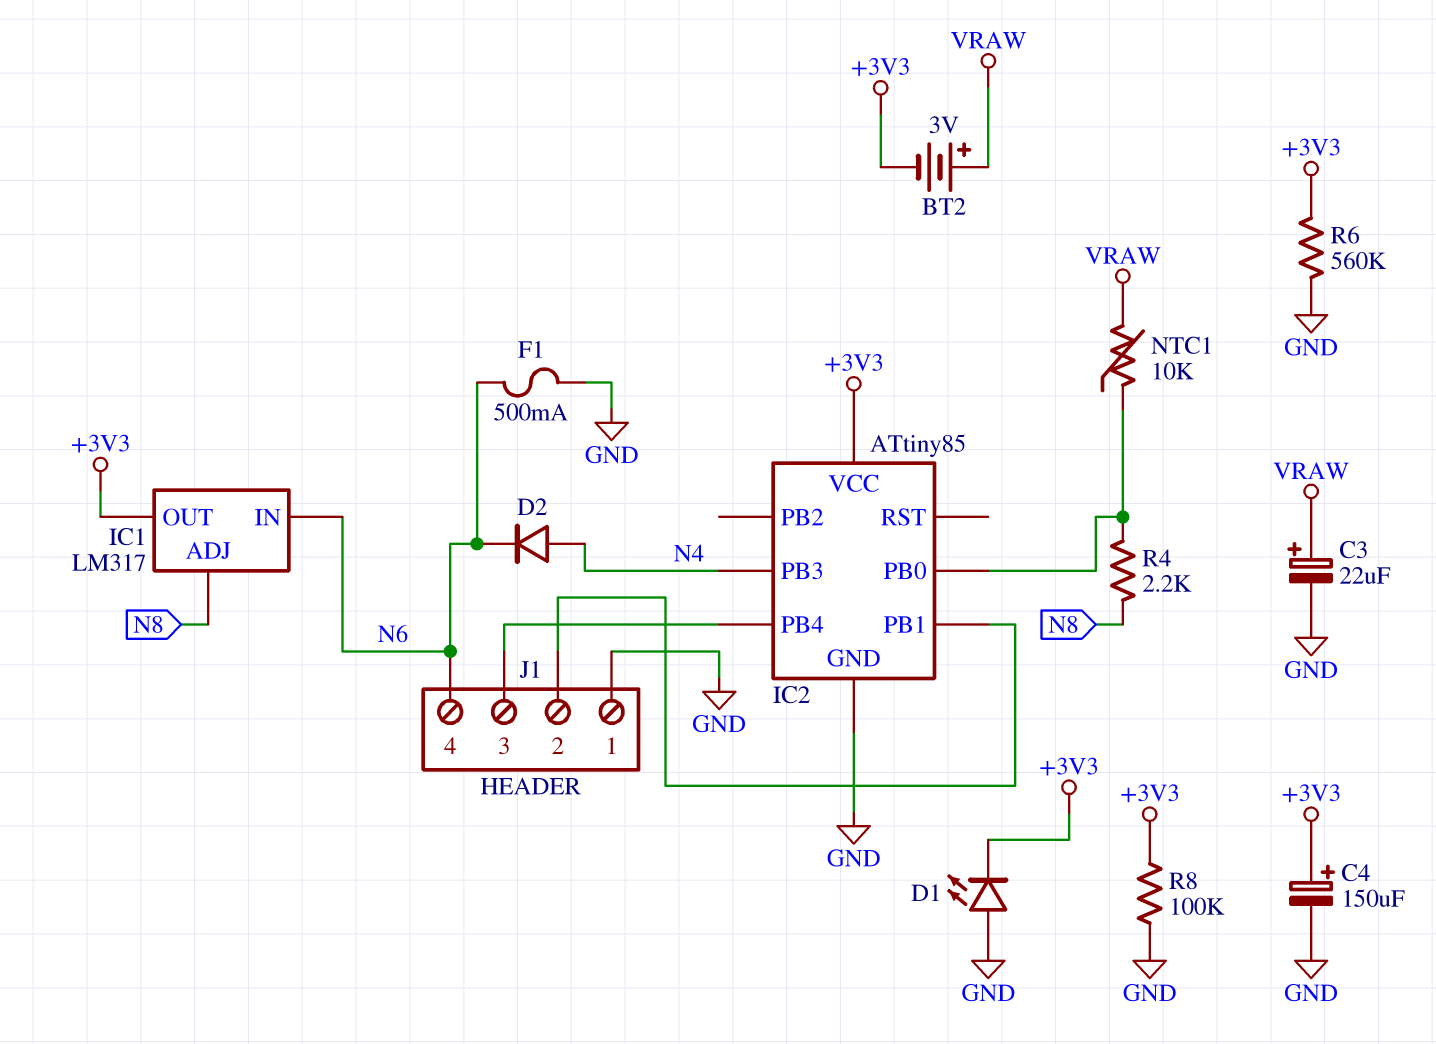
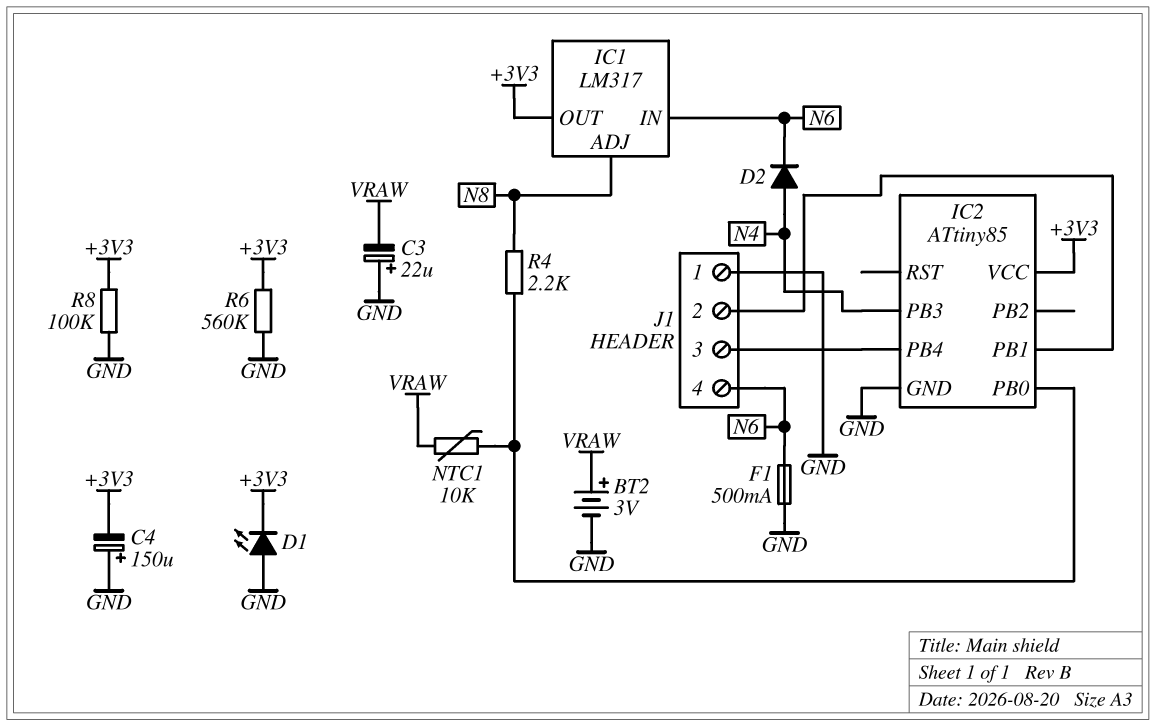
BT2: 3V (plus VRAW, minus +3V3) -> 3V (plus VRAW, minus GND)
C3: 22uF (plus VRAW, minus GND) -> 22uF (plus GND, minus VRAW)
C4: 150uF (plus +3V3, minus GND) -> 150uF (plus GND, minus +3V3)

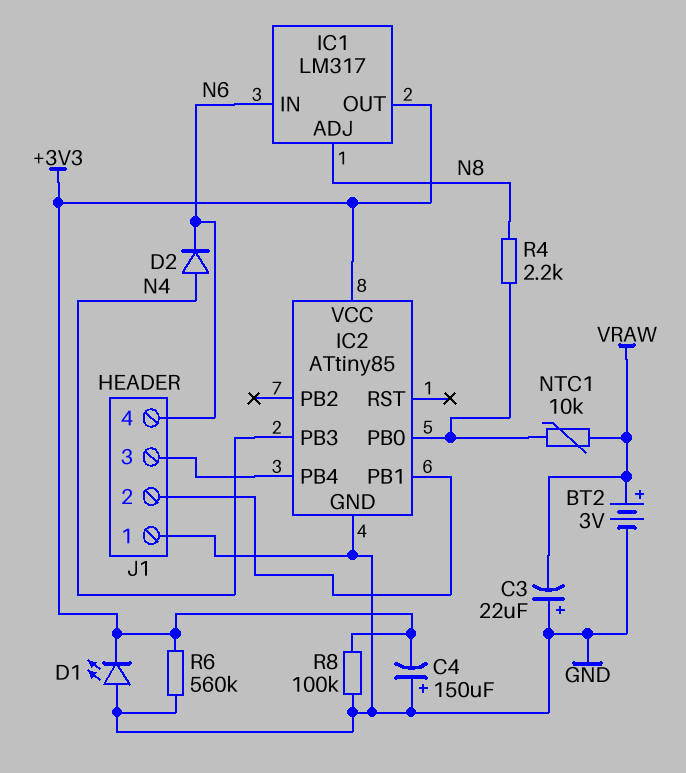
F1: 500mA (GND, N6) -> none

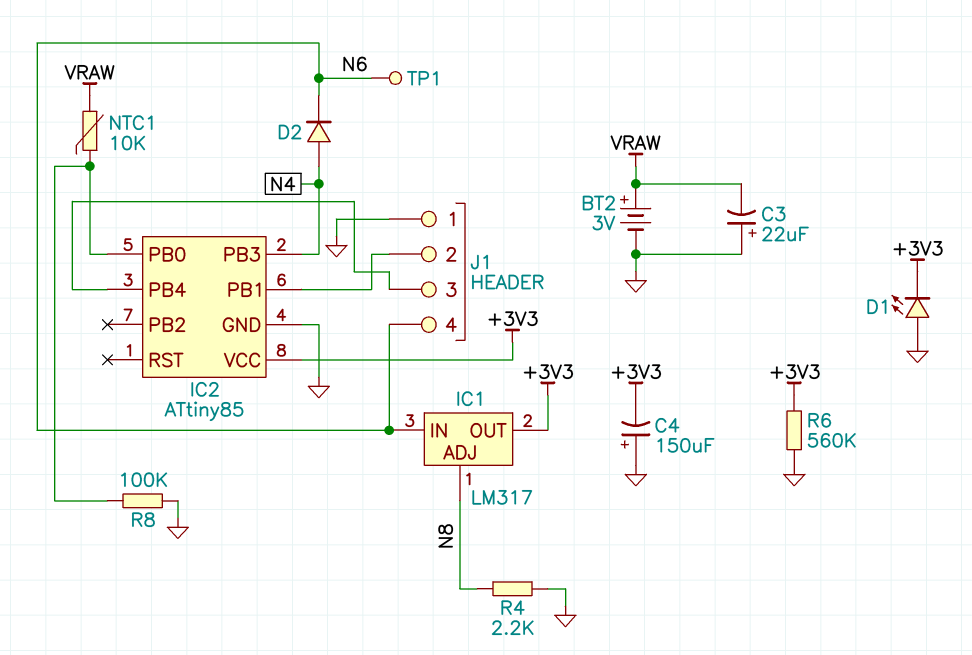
R4: 2.2k (IC2/PB0, N8) -> 2.2k (GND, N8)
R8: 100k (+3V3, GND) -> 100k (GND, IC2/PB0)
TP1: none -> test point (N6)

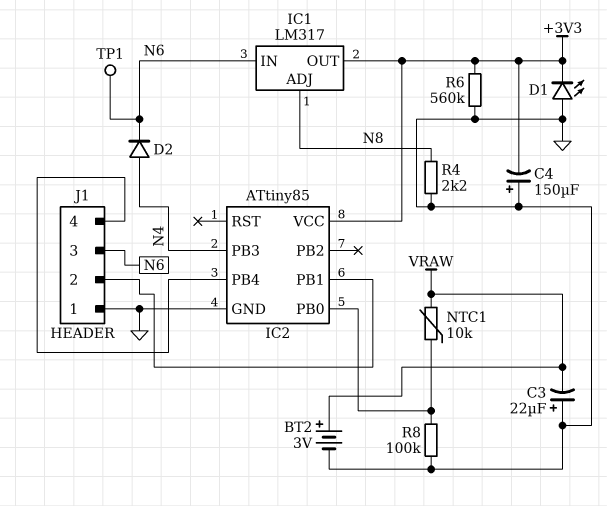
J1 pin 3: IC2/PB4 -> N6
J1 pin 4: N6 -> IC2/PB4

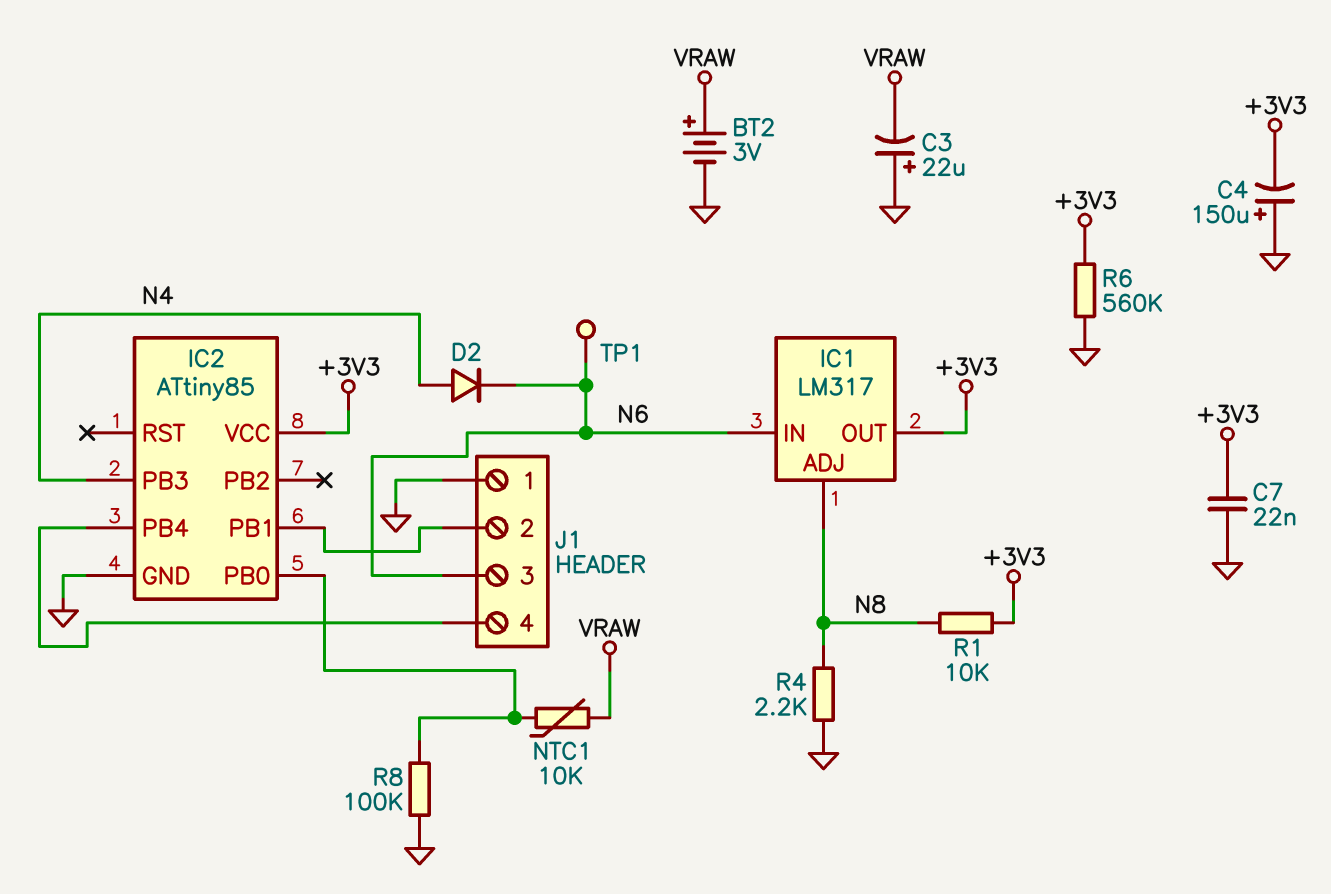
C7: none -> 22nF (+3V3, GND)
D1: LED (A GND, K +3V3) -> none
R1: none -> 10k (+3V3, N8)

